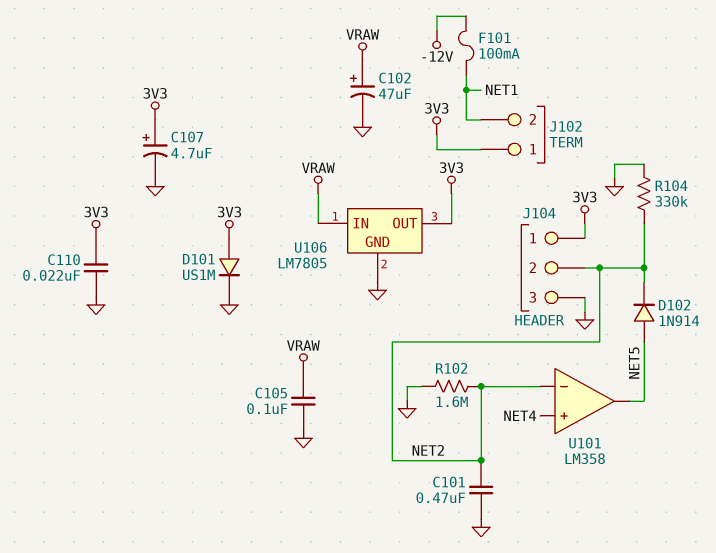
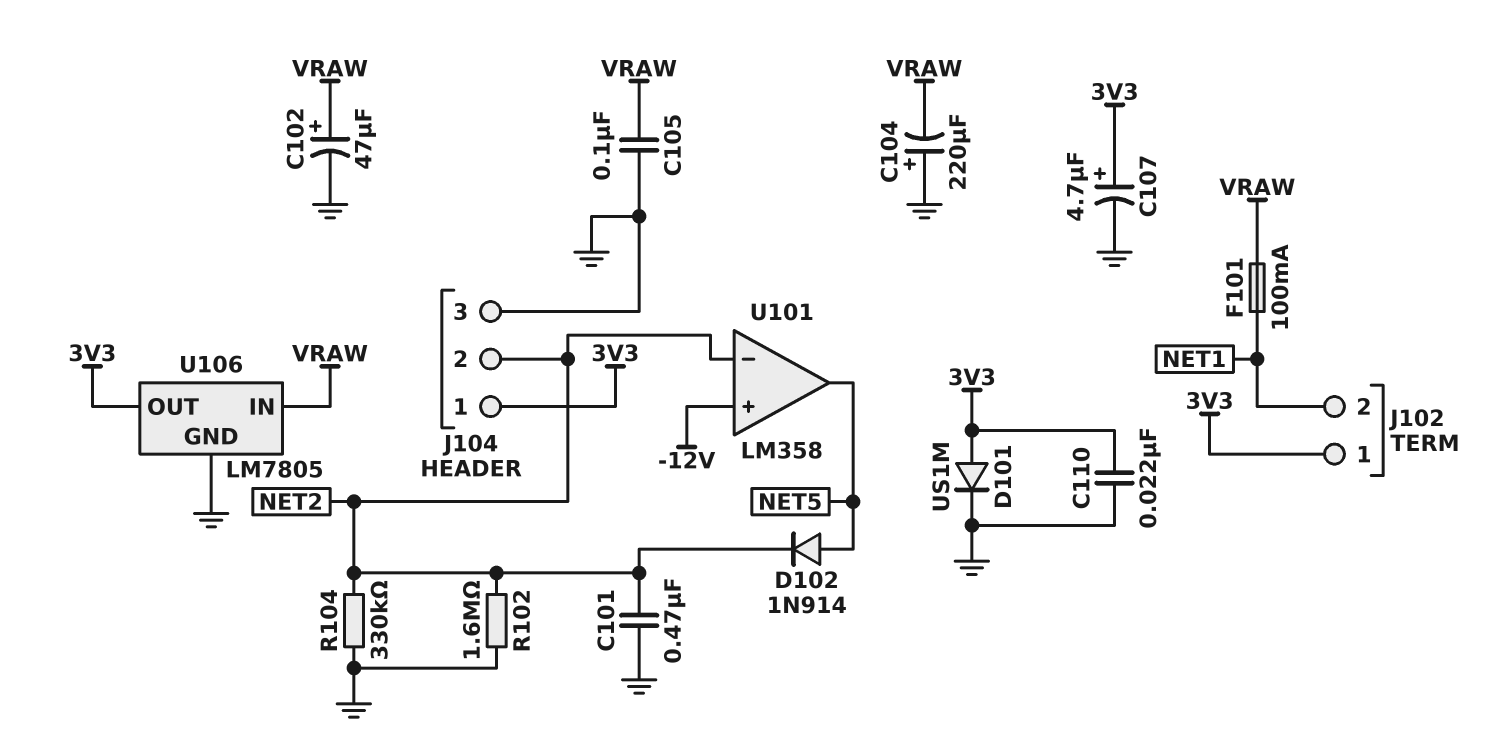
C104: none -> 220uF (plus GND, minus VRAW)
F101: 100mA (-12V, NET1) -> 100mA (NET1, VRAW)
U101 pin in+: NET4 -> -12V

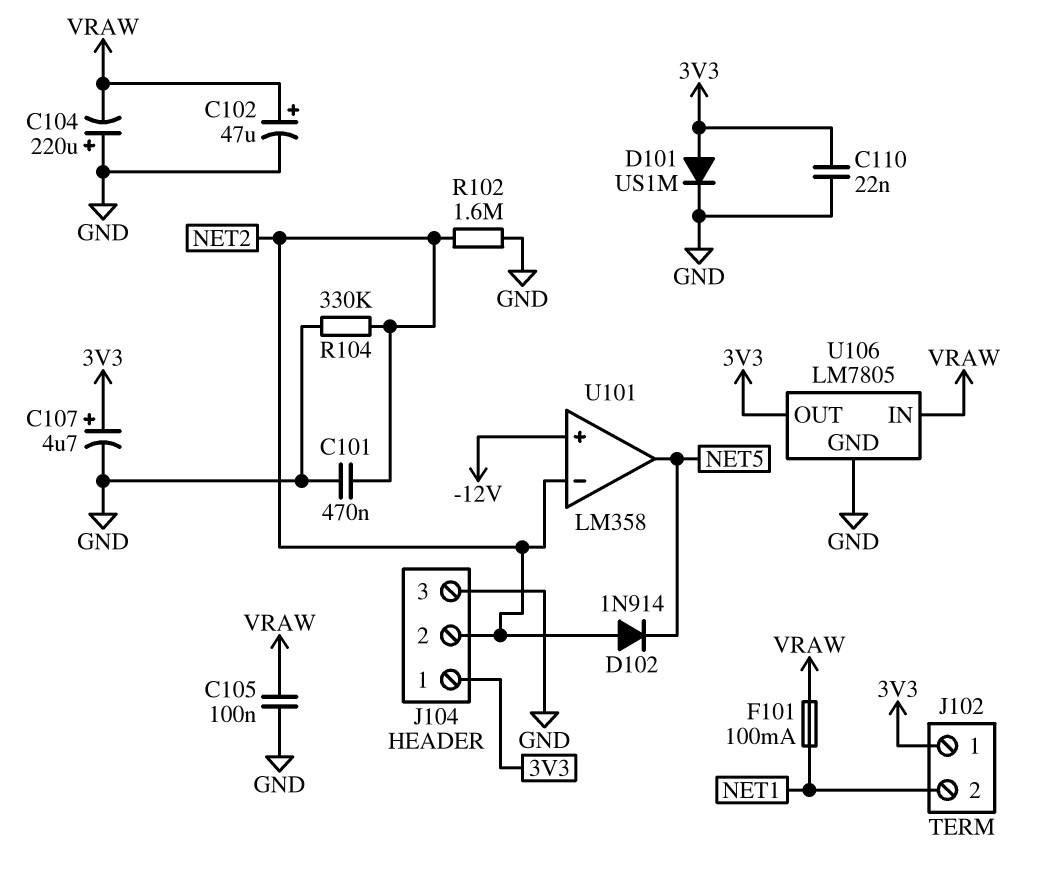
D102: diode 1N914 (A NET5, K NET2) -> diode 1N914 (A NET2, K NET5)

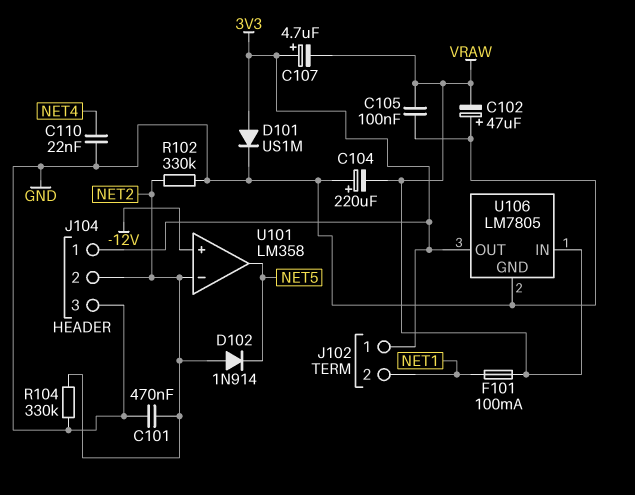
C102: 47uF (plus VRAW, minus GND) -> 47uF (plus GND, minus VRAW)
C107: 4.7uF (plus 3V3, minus GND) -> 4.7uF (plus 3V3, minus VRAW)
C110: 22nF (3V3, GND) -> 22nF (GND, NET4)
R102: 1.6M (GND, NET2) -> 330k (GND, NET2)

